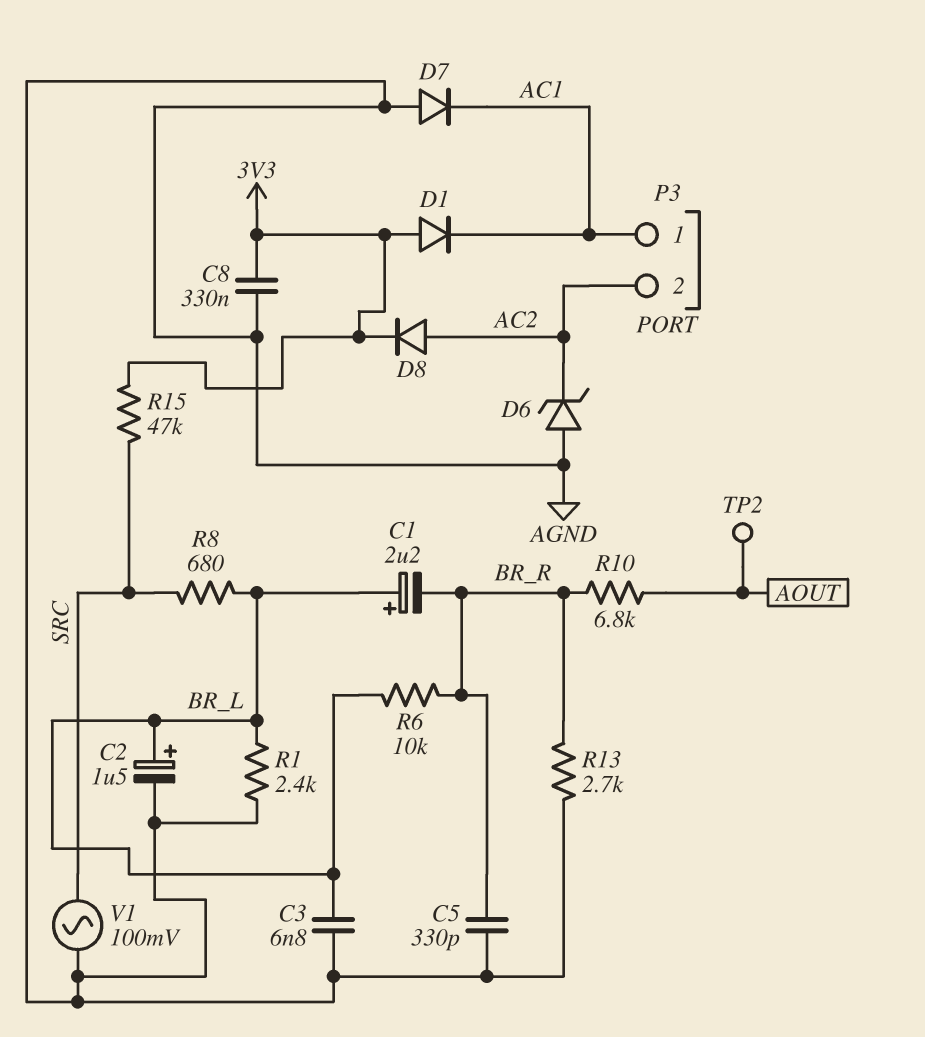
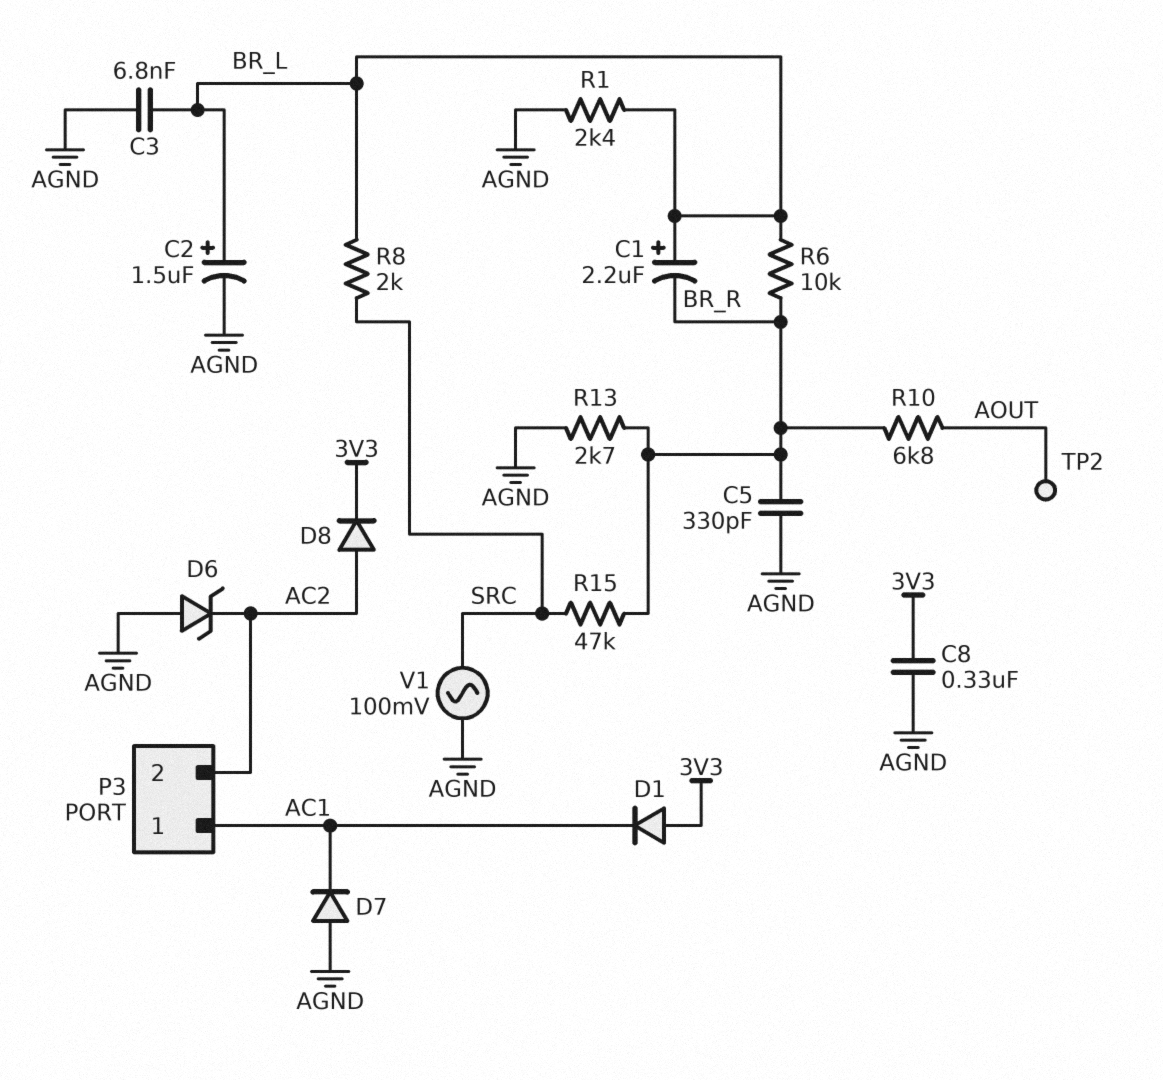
R8: 680 (BR_L, SRC) -> 2k (BR_L, SRC)
R15: 47k (3V3, SRC) -> 47k (BR_R, SRC)

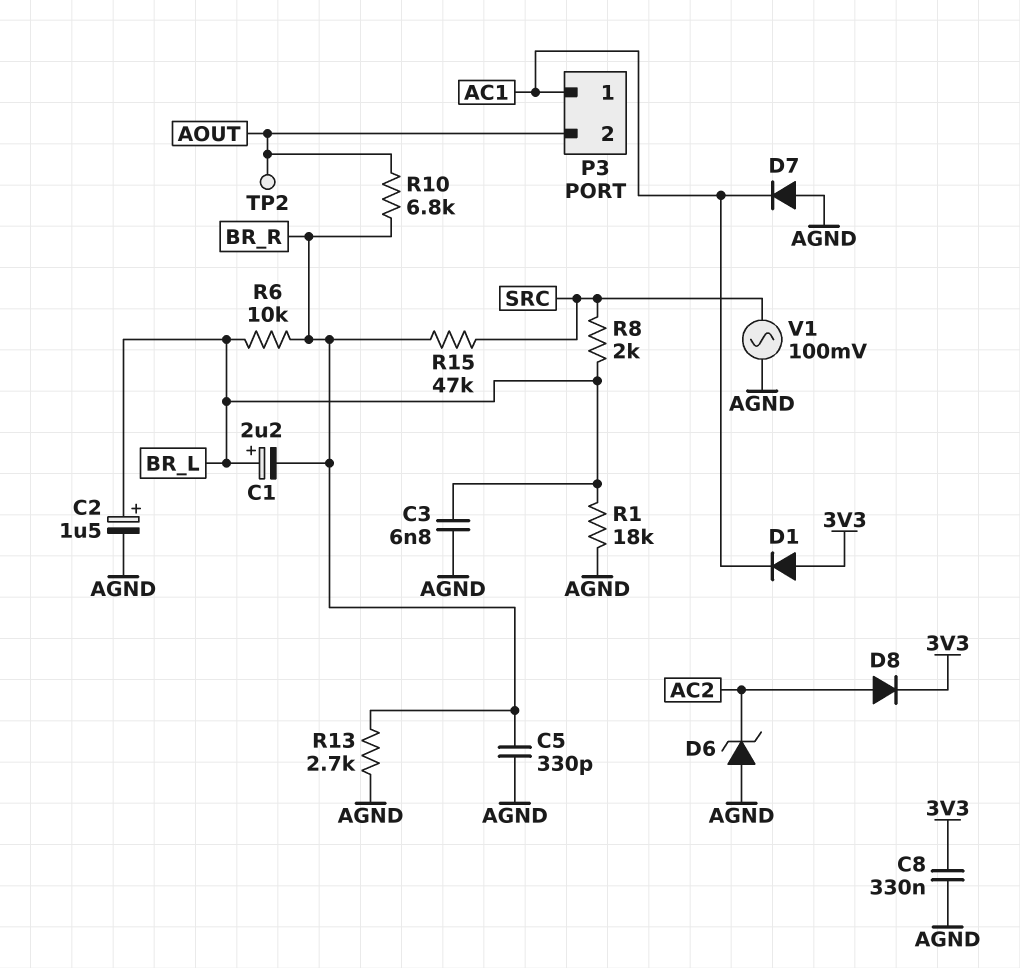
P3 pin 2: AC2 -> AOUT
R1: 2.4k (AGND, BR_L) -> 18k (AGND, BR_L)

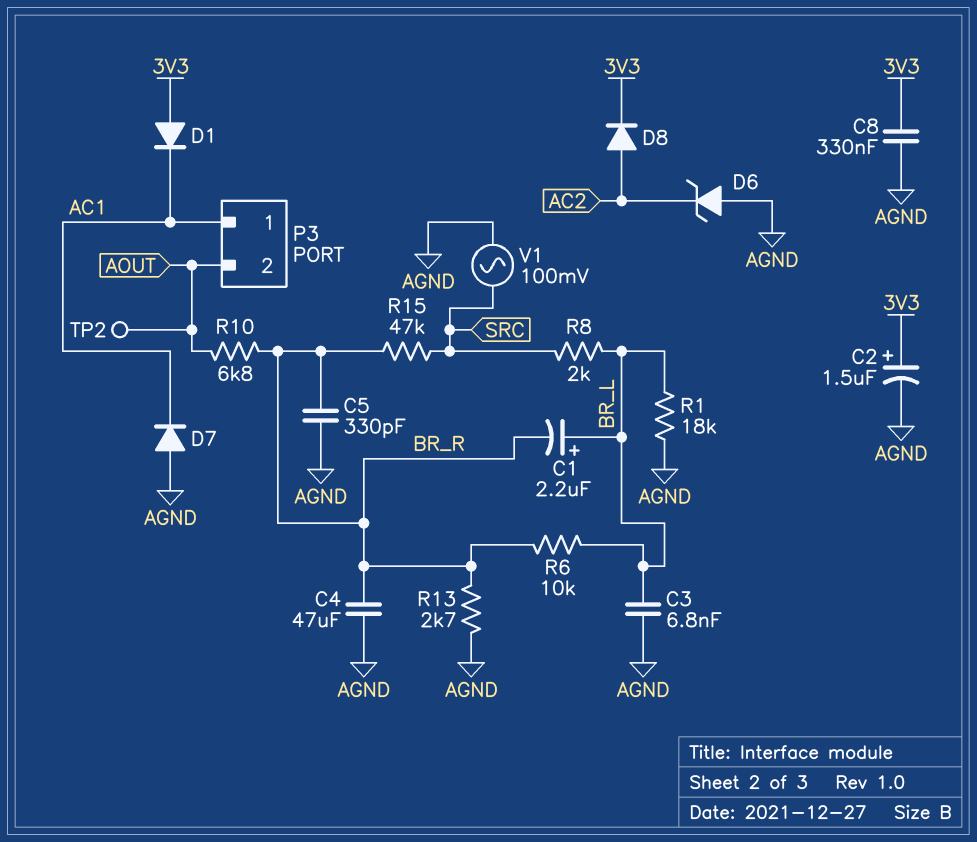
C2: 1.5uF (plus BR_L, minus AGND) -> 1.5uF (plus 3V3, minus AGND)
C4: none -> 47uF (AGND, BR_R)

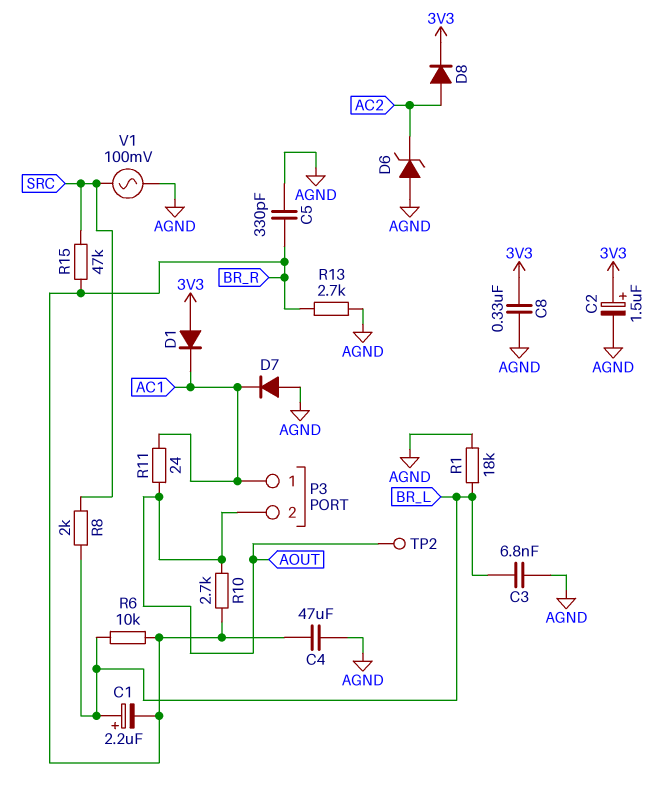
R10: 6.8k (AOUT, BR_R) -> 2.7k (AOUT, BR_R)
R11: none -> 24 (AC1, AOUT)

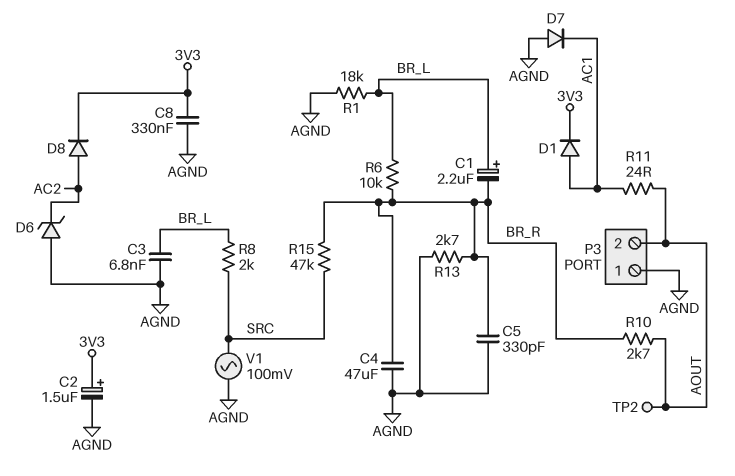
D1: diode (A 3V3, K AC1) -> diode (A AC1, K 3V3)
P3 pin 1: AC1 -> AGND

